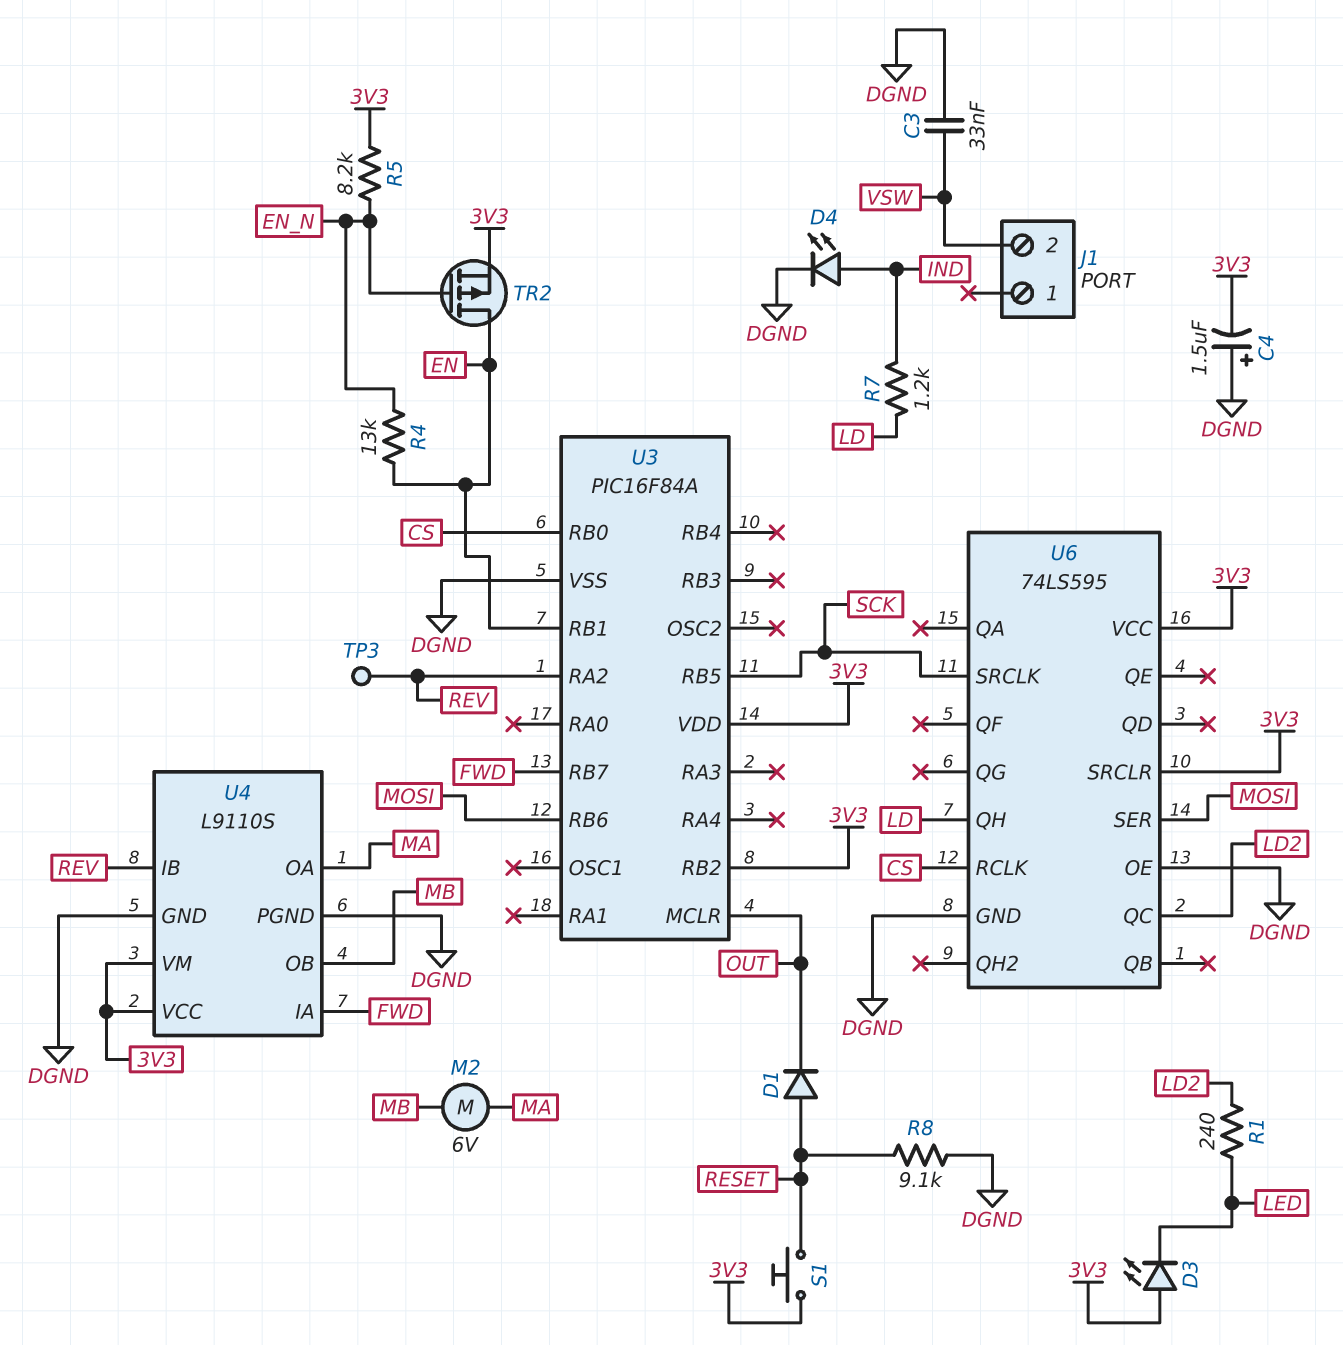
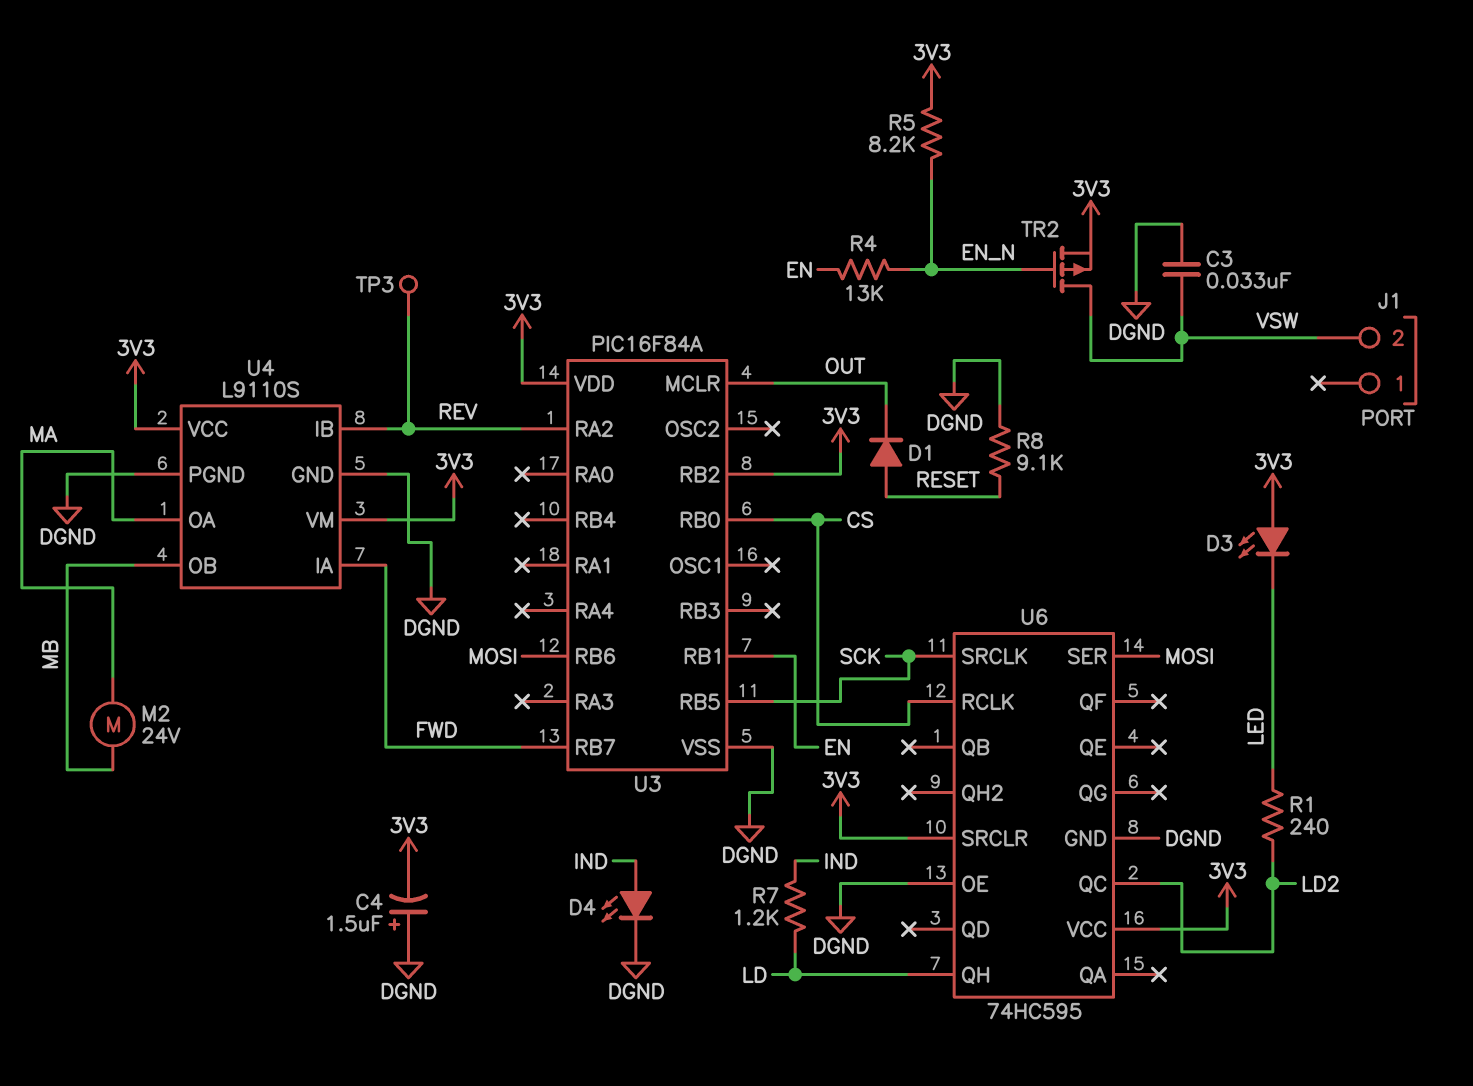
M2: motor 6V (MA, MB) -> motor 24V (MA, MB)
S1: button (3V3, RESET) -> none
TR2: PMOS (G EN_N, D EN, S 3V3) -> PMOS (G EN_N, D VSW, S 3V3)
U6: 74LS595 -> 74HC595

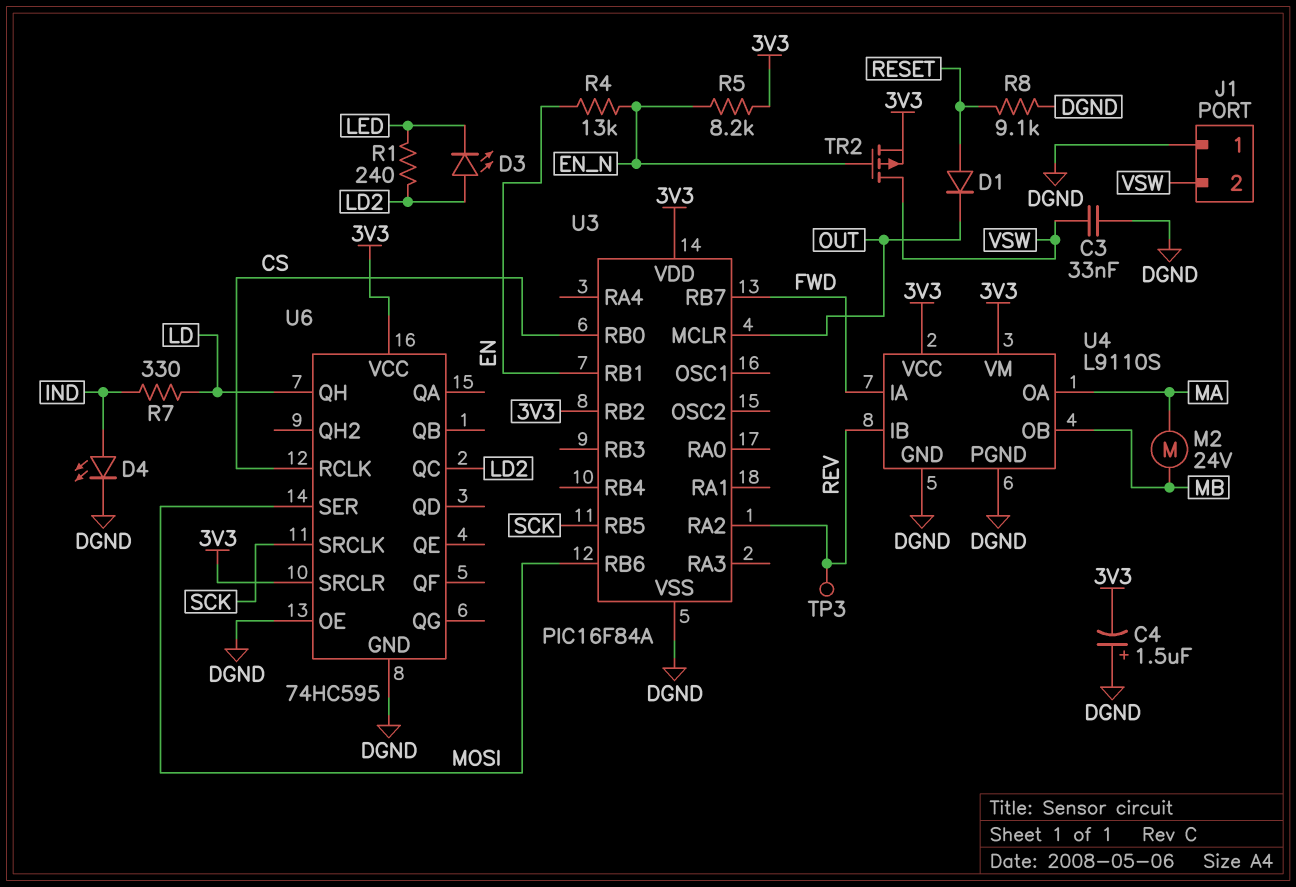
D3: LED (A 3V3, K LED) -> LED (A LD2, K LED)
J1 pin 1: none -> DGND
R7: 1.2k (IND, LD) -> 330 (IND, LD)

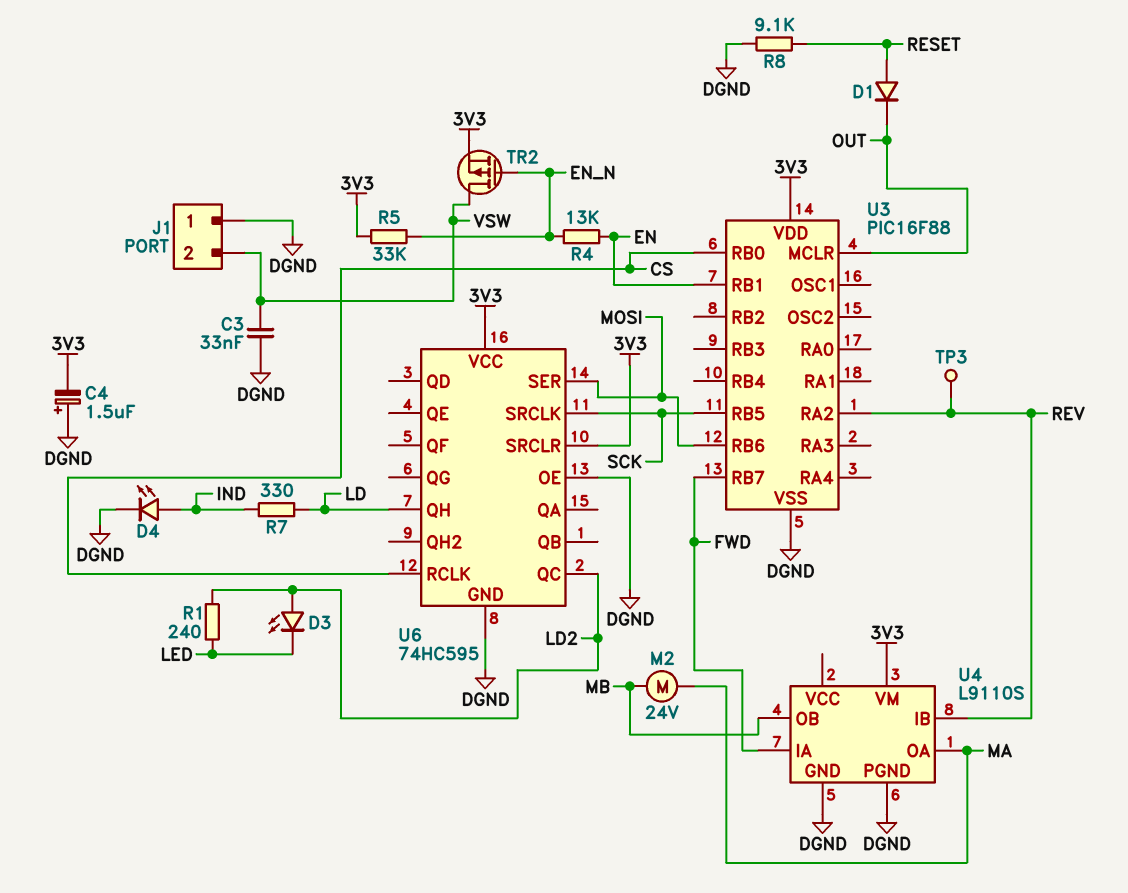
R5: 8.2k (3V3, EN_N) -> 33k (3V3, EN_N)
U3: PIC16F84A -> PIC16F88
U3 pin RB2: 3V3 -> none
U4 pin VCC: 3V3 -> none

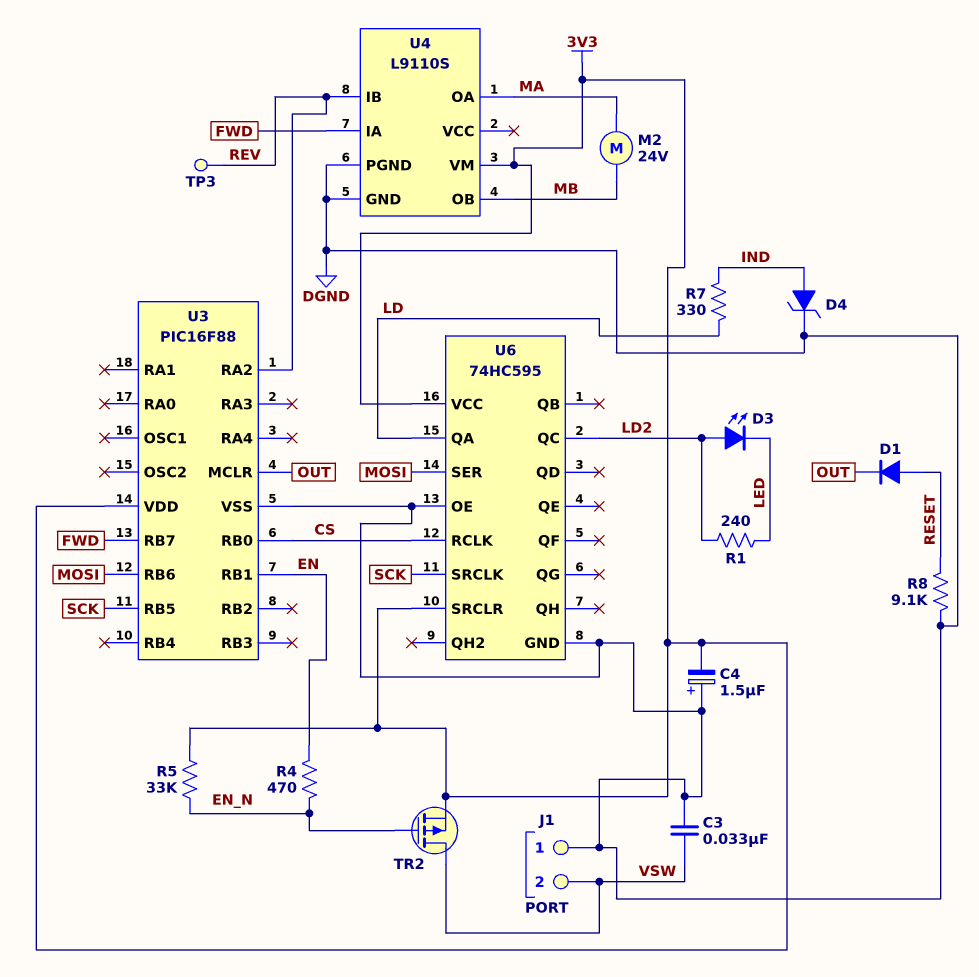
D4: LED (A IND, K DGND) -> zener (A IND, K DGND)
R4: 13k (EN, EN_N) -> 470 (EN, EN_N)
U6 pin QA: none -> LD
U6 pin QH: LD -> none

